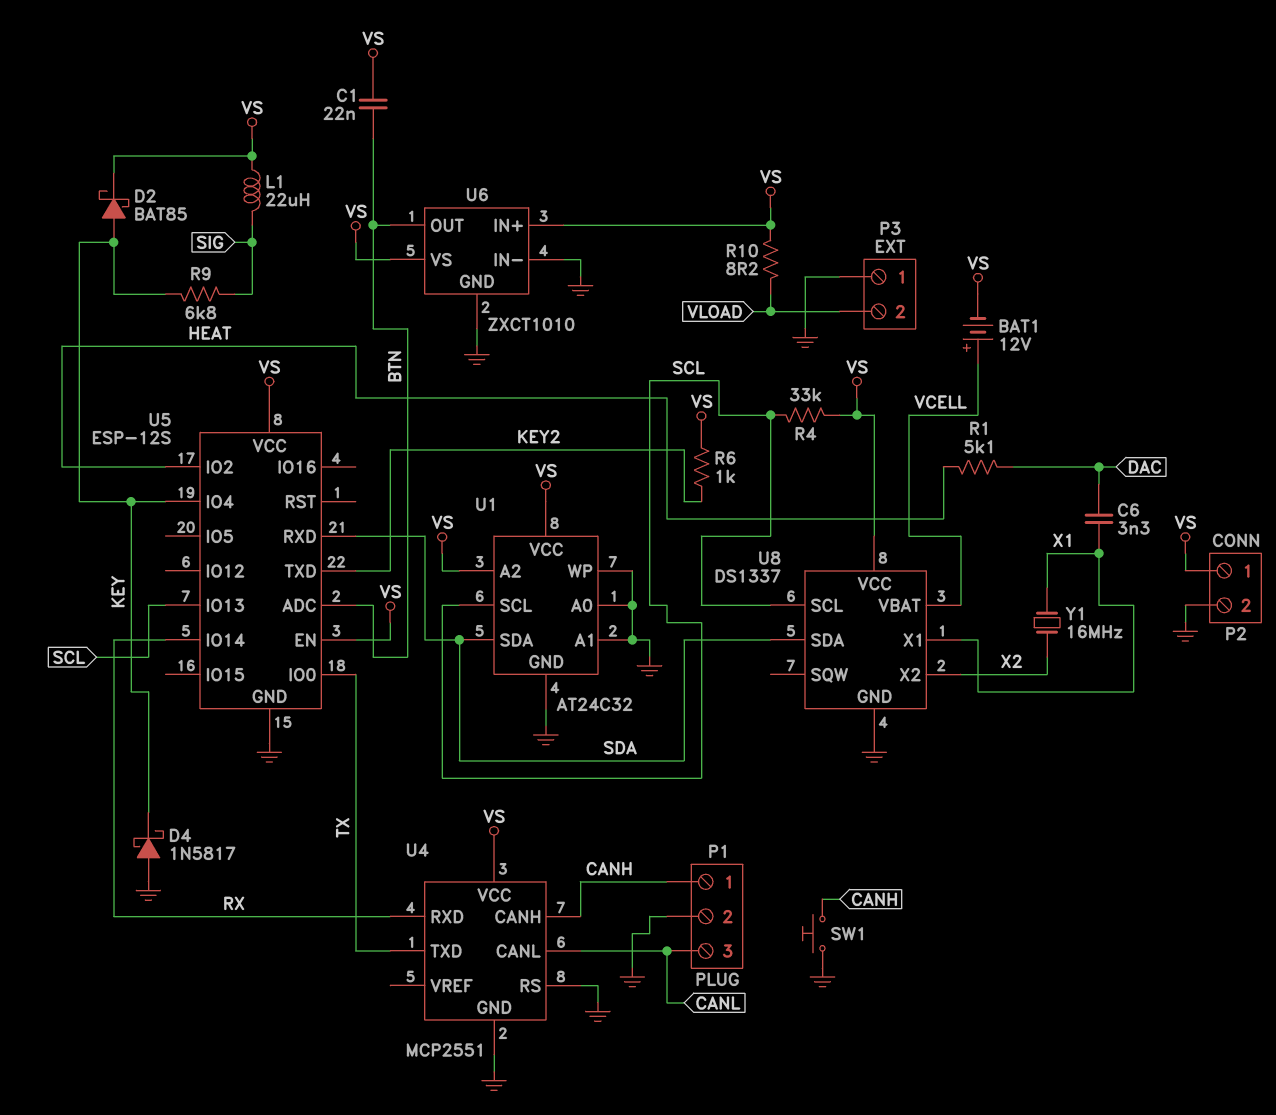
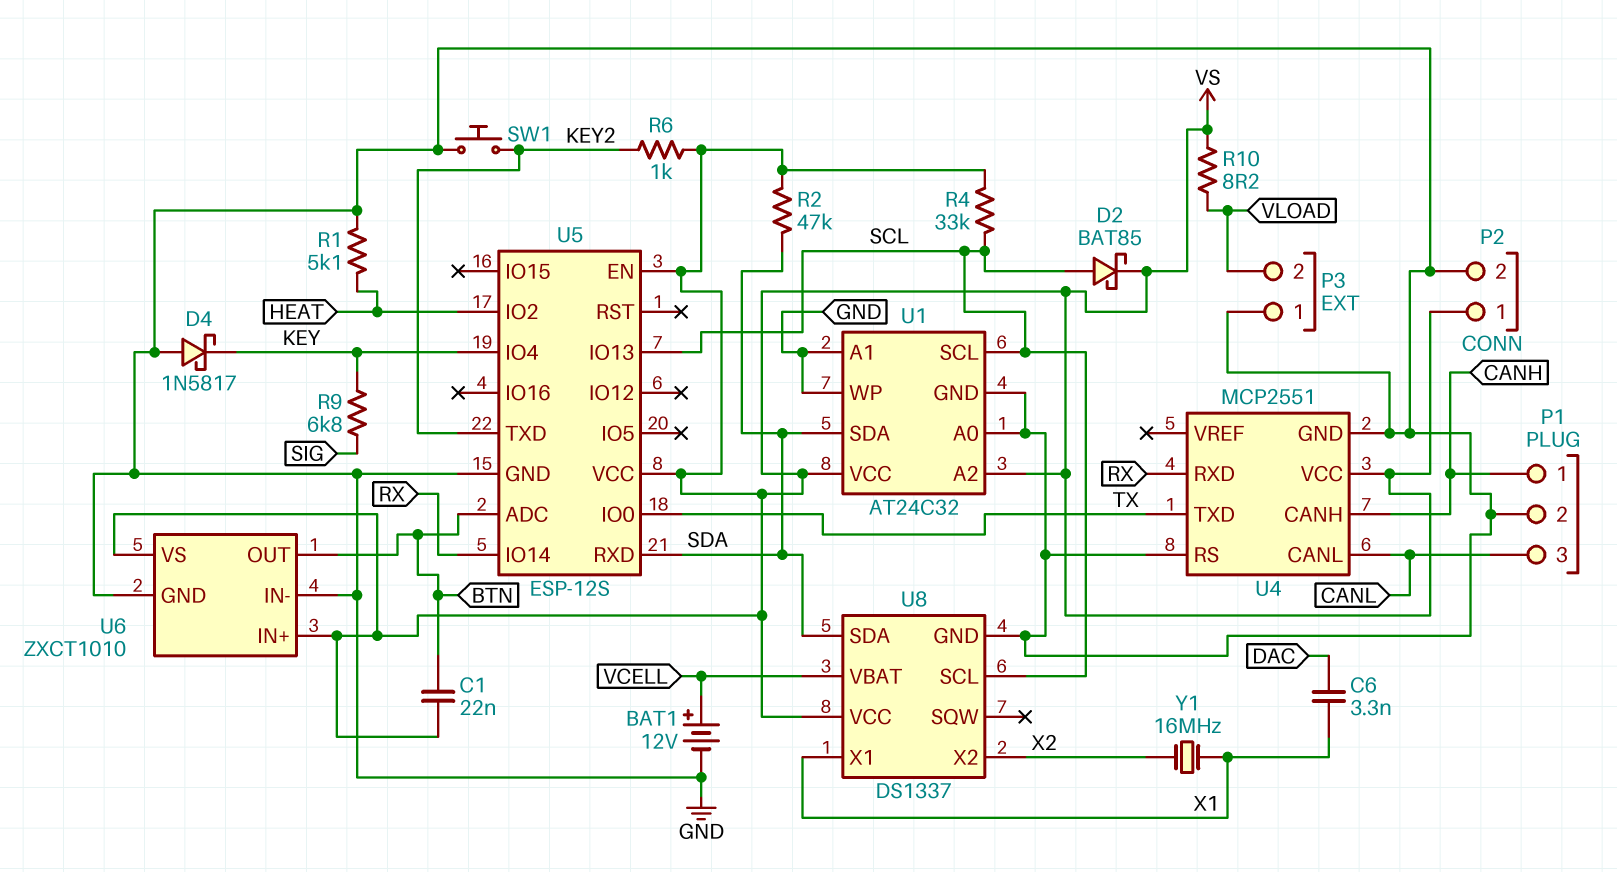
BAT1: 12V (plus VCELL, minus VS) -> 12V (plus VCELL, minus GND)
D2: schottky BAT85 (A KEY, K VS) -> schottky BAT85 (A SCL, K VS)
L1: 22uH (SIG, VS) -> none
R1: 5.1k (DAC, HEAT) -> 5.1k (GND, HEAT)
R2: none -> 47k (SDA, VS)
SW1: button (CANH, GND) -> button (GND, KEY2)

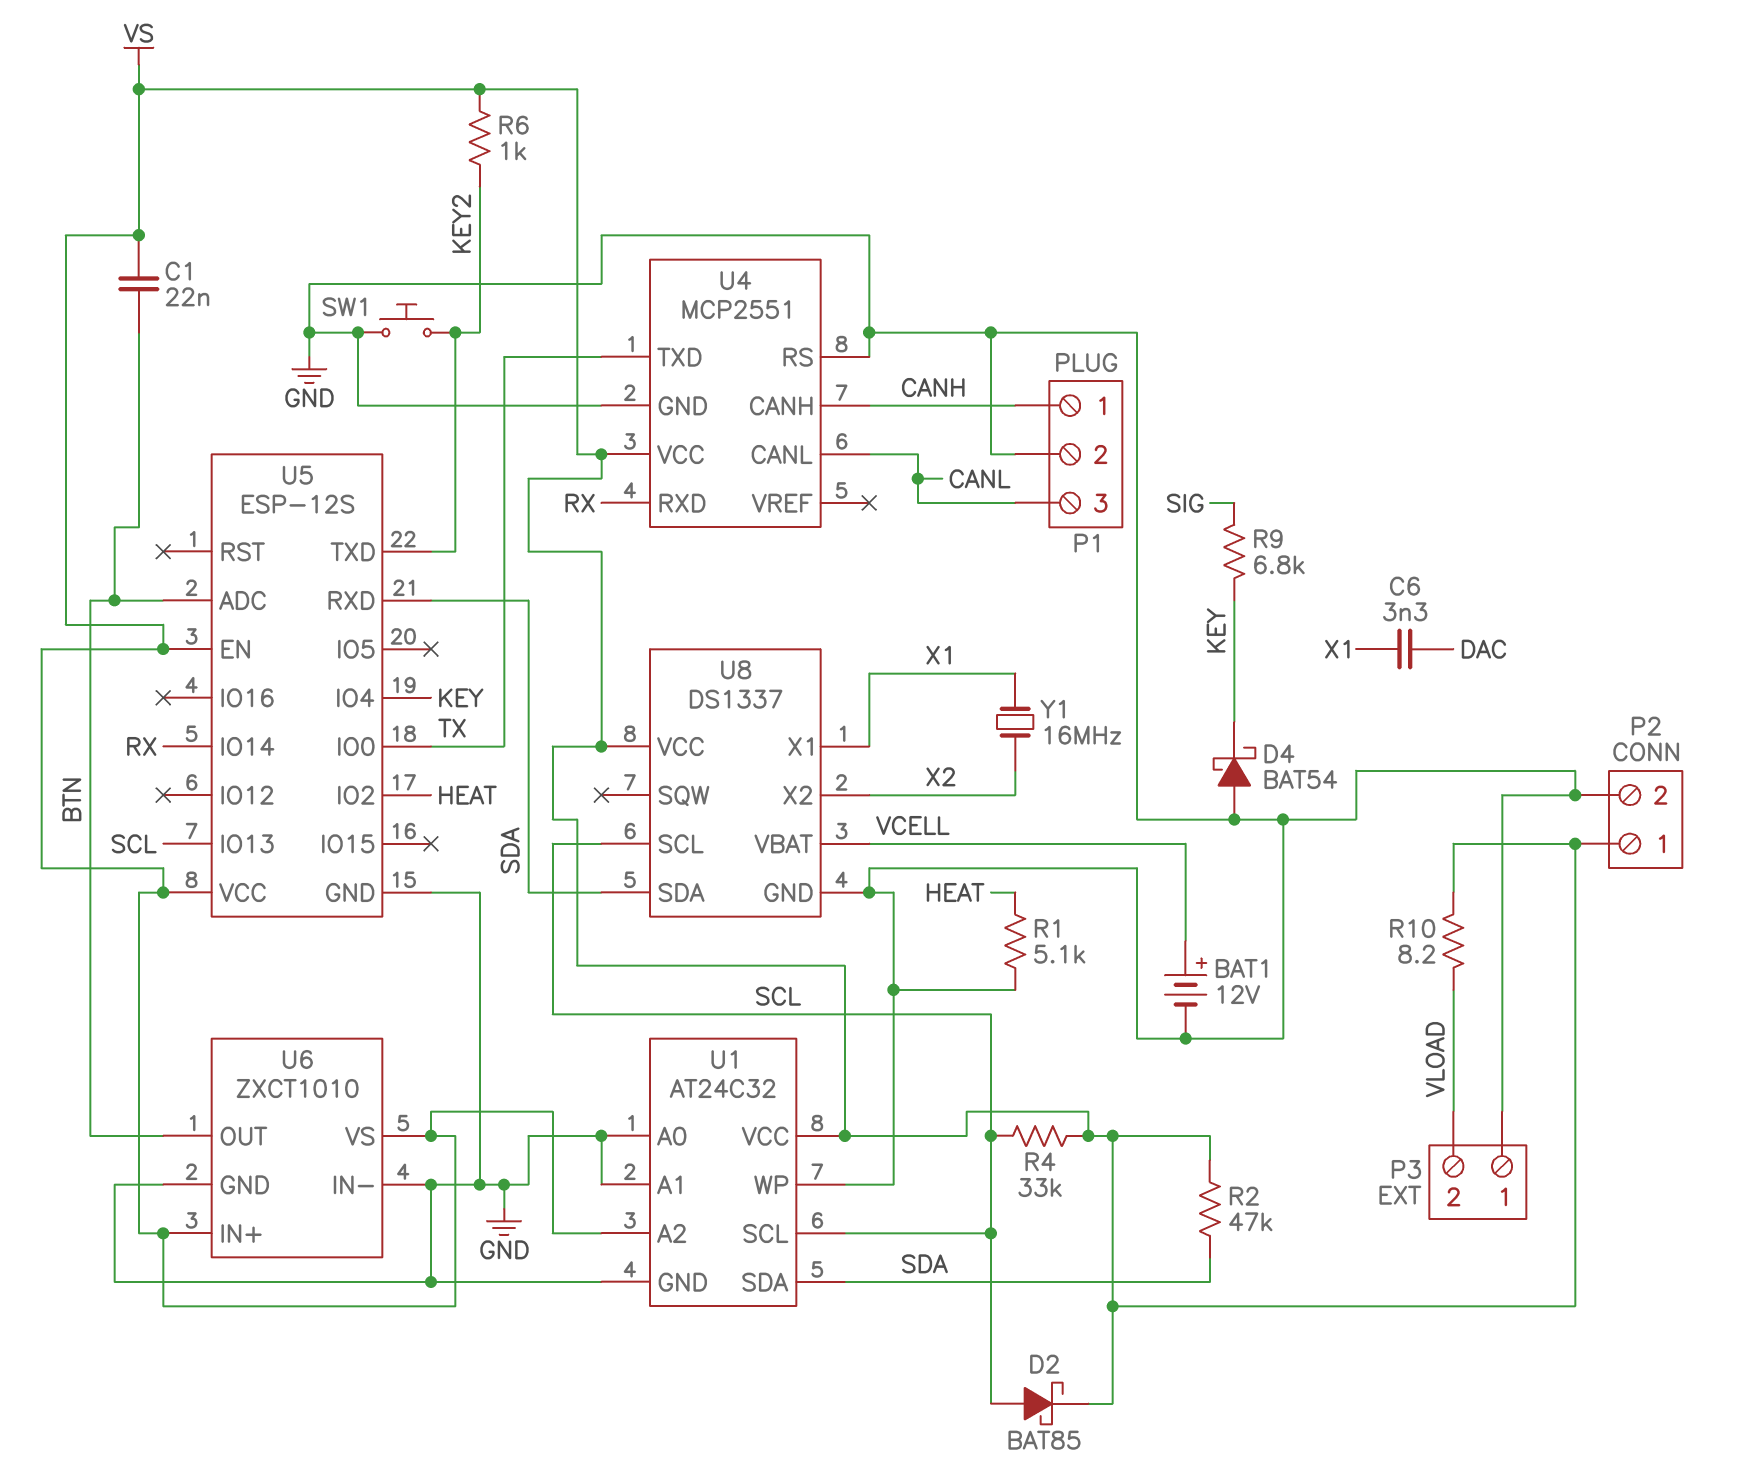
D4: schottky 1N5817 (A GND, K KEY) -> schottky BAT54 (A GND, K KEY)

